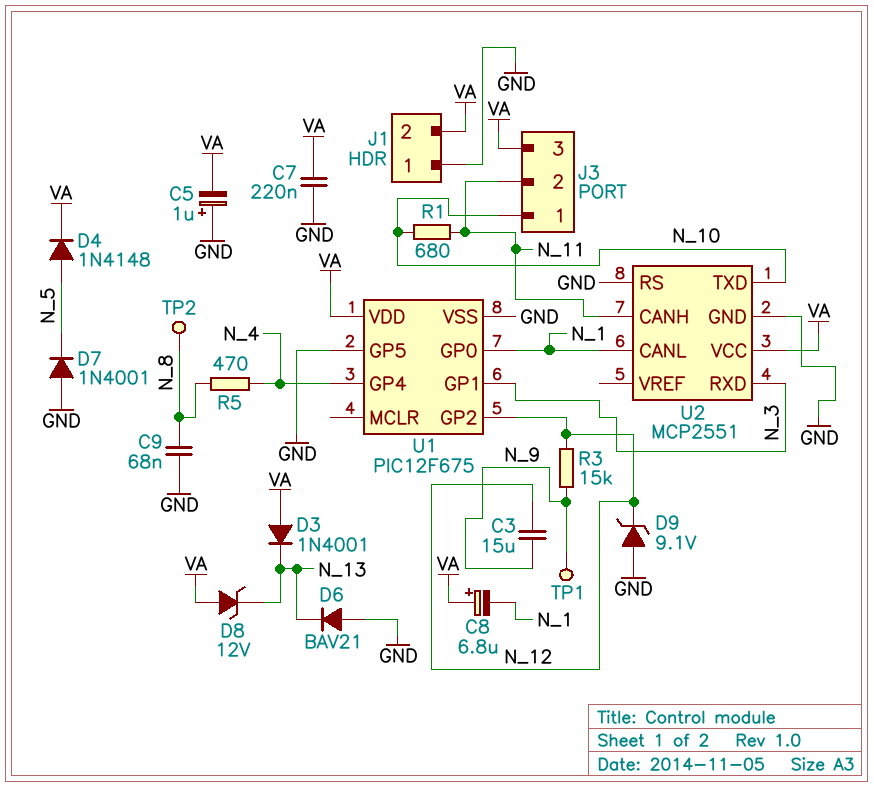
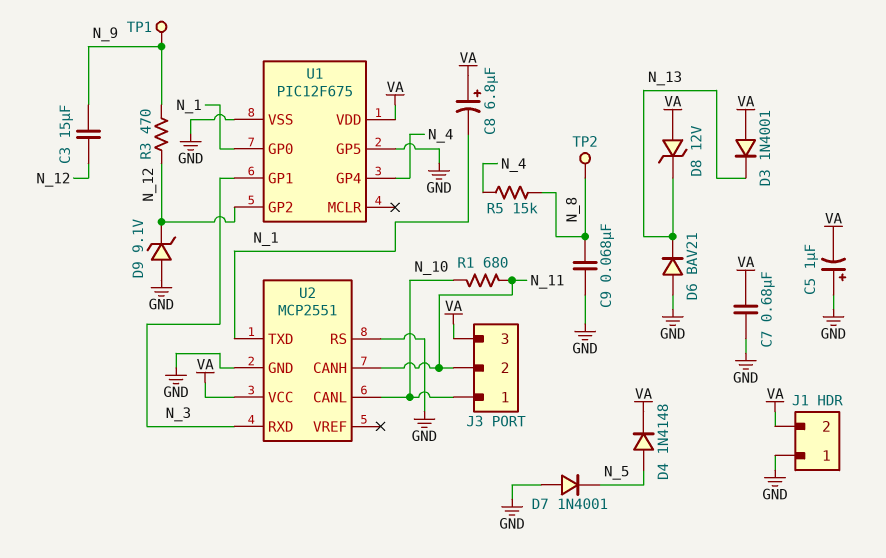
C7: 220nF (GND, VA) -> 680nF (GND, VA)
R3: 15k (N_9, N_12) -> 470 (N_9, N_12)
R5: 470 (N_4, N_8) -> 15k (N_4, N_8)
U2 pin CANL: N_1 -> N_10
U2 pin TXD: N_10 -> N_1

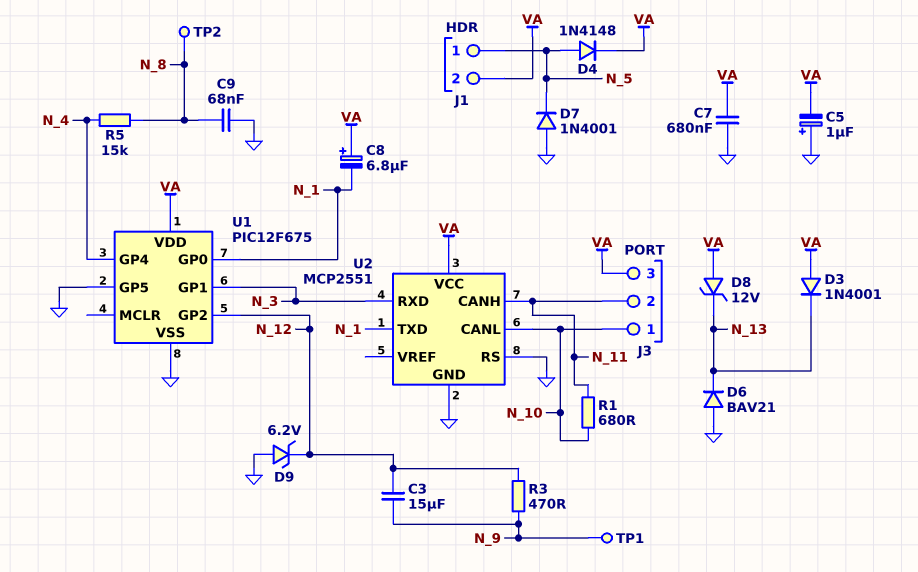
D9: zener 9.1V (A GND, K N_12) -> zener 6.2V (A GND, K N_12)
J1 pin 1: GND -> N_5

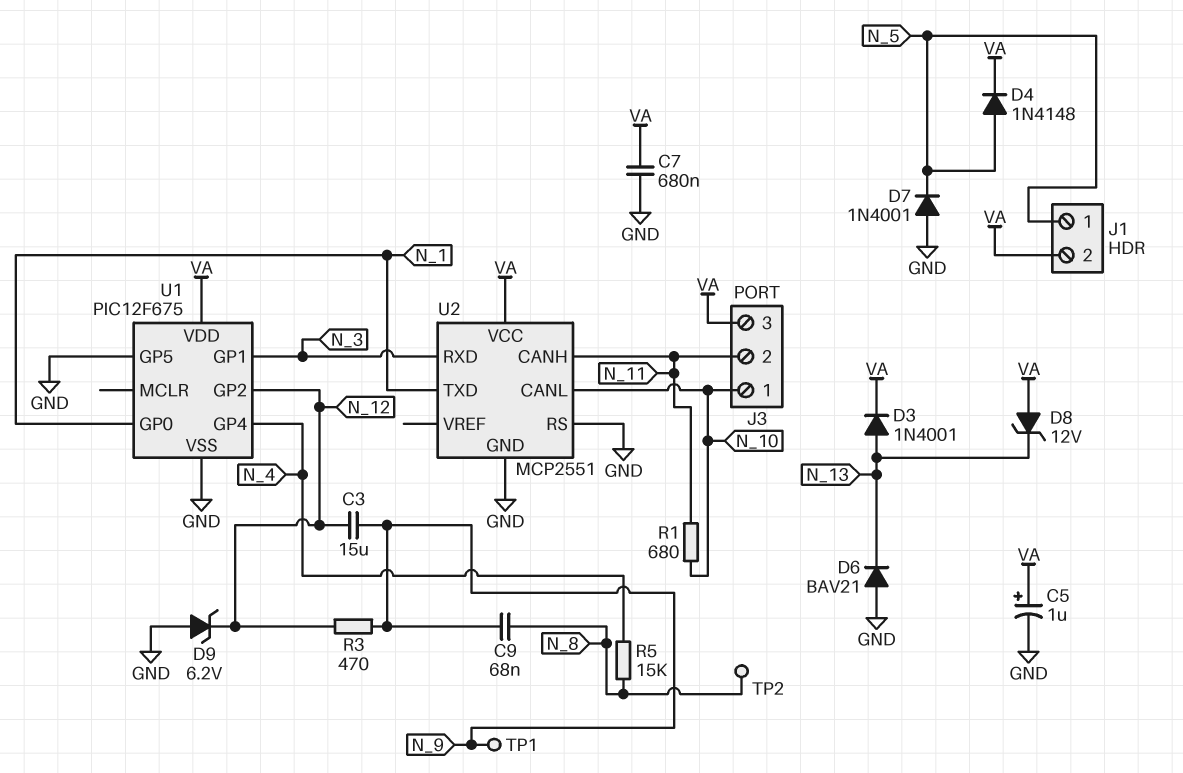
C5: 1uF (plus GND, minus VA) -> 1uF (plus VA, minus GND)
C8: 6.8uF (plus VA, minus N_1) -> none
C9: 68nF (GND, N_8) -> 68nF (N_8, N_9)
D3: diode 1N4001 (A VA, K N_13) -> diode 1N4001 (A N_13, K VA)

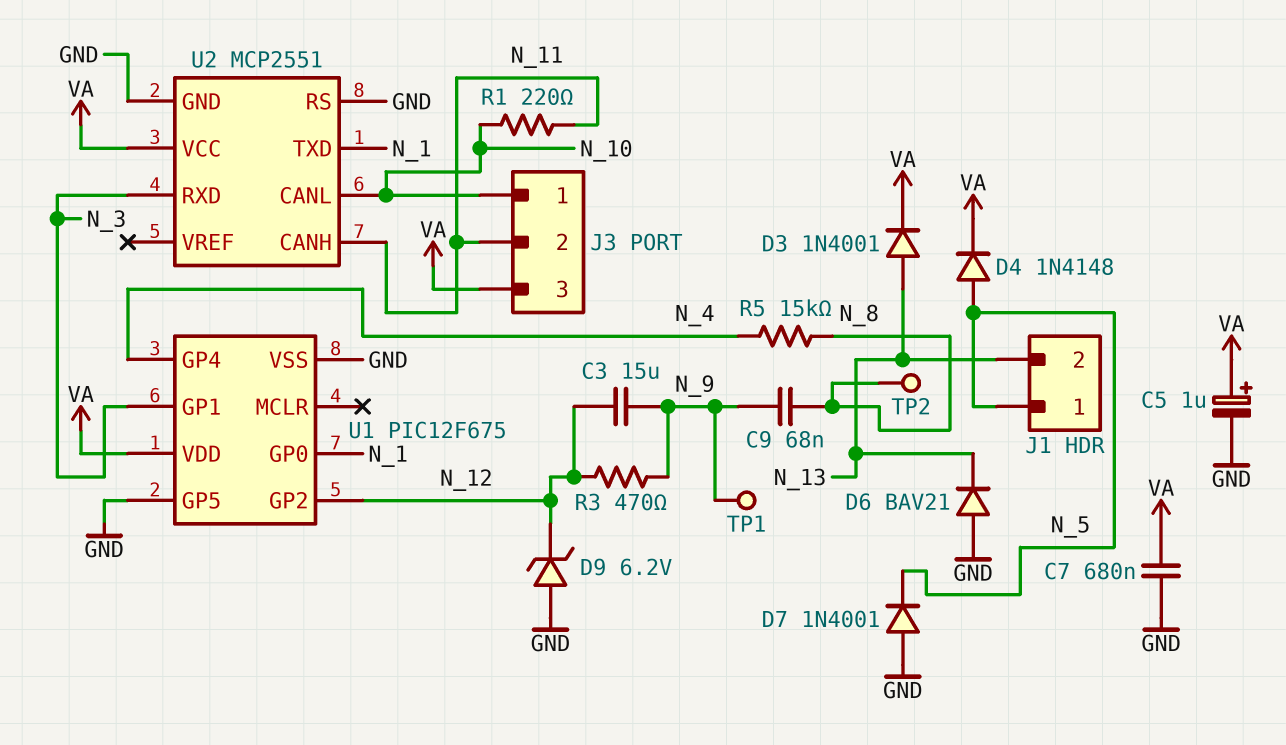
D8: zener 12V (A VA, K N_13) -> none
J1 pin 2: VA -> N_13
R1: 680 (N_10, N_11) -> 220 (N_10, N_11)

